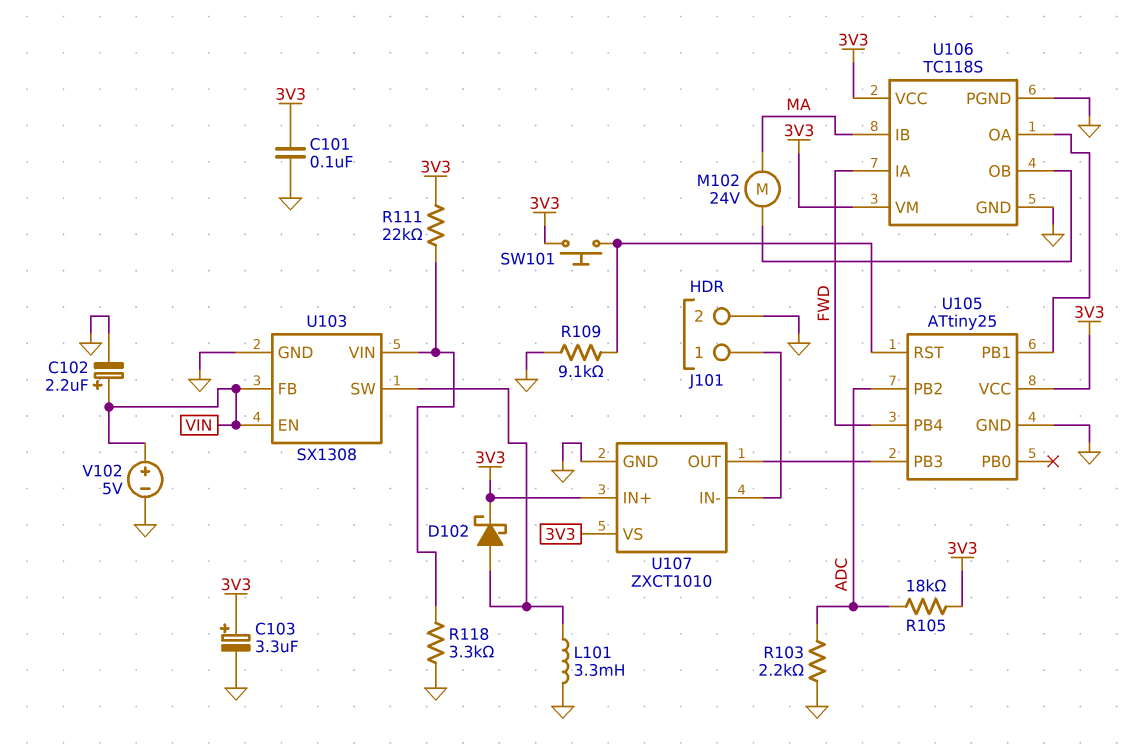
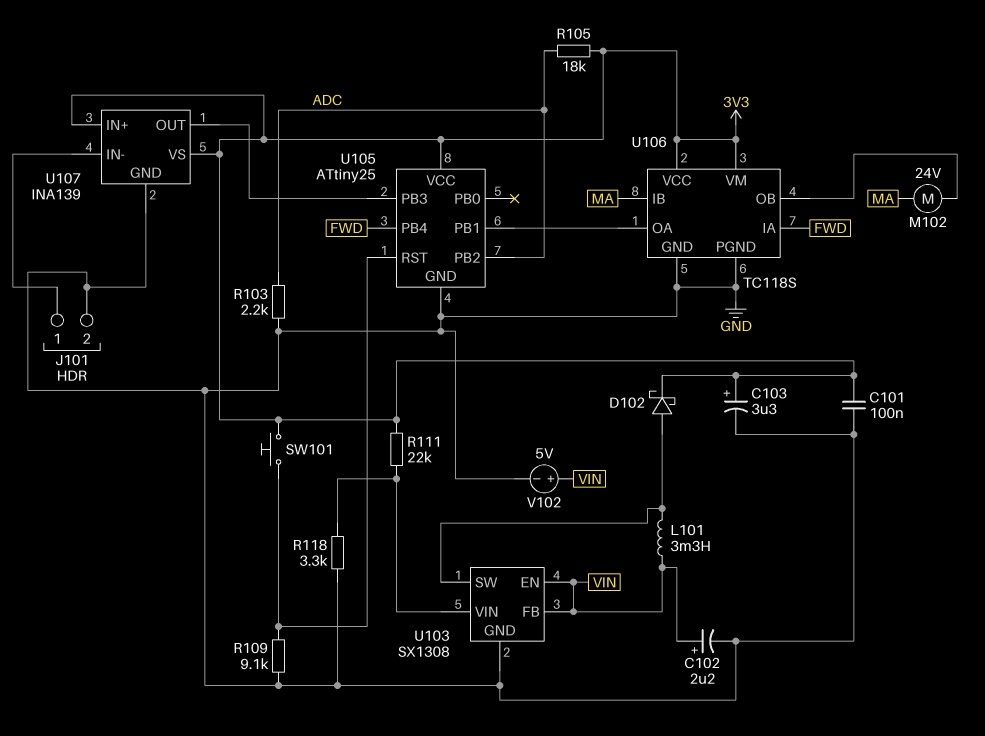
L101: 3.3mH (GND, U103/SW) -> 3.3mH (U103/SW, VIN)
U107: ZXCT1010 -> INA139

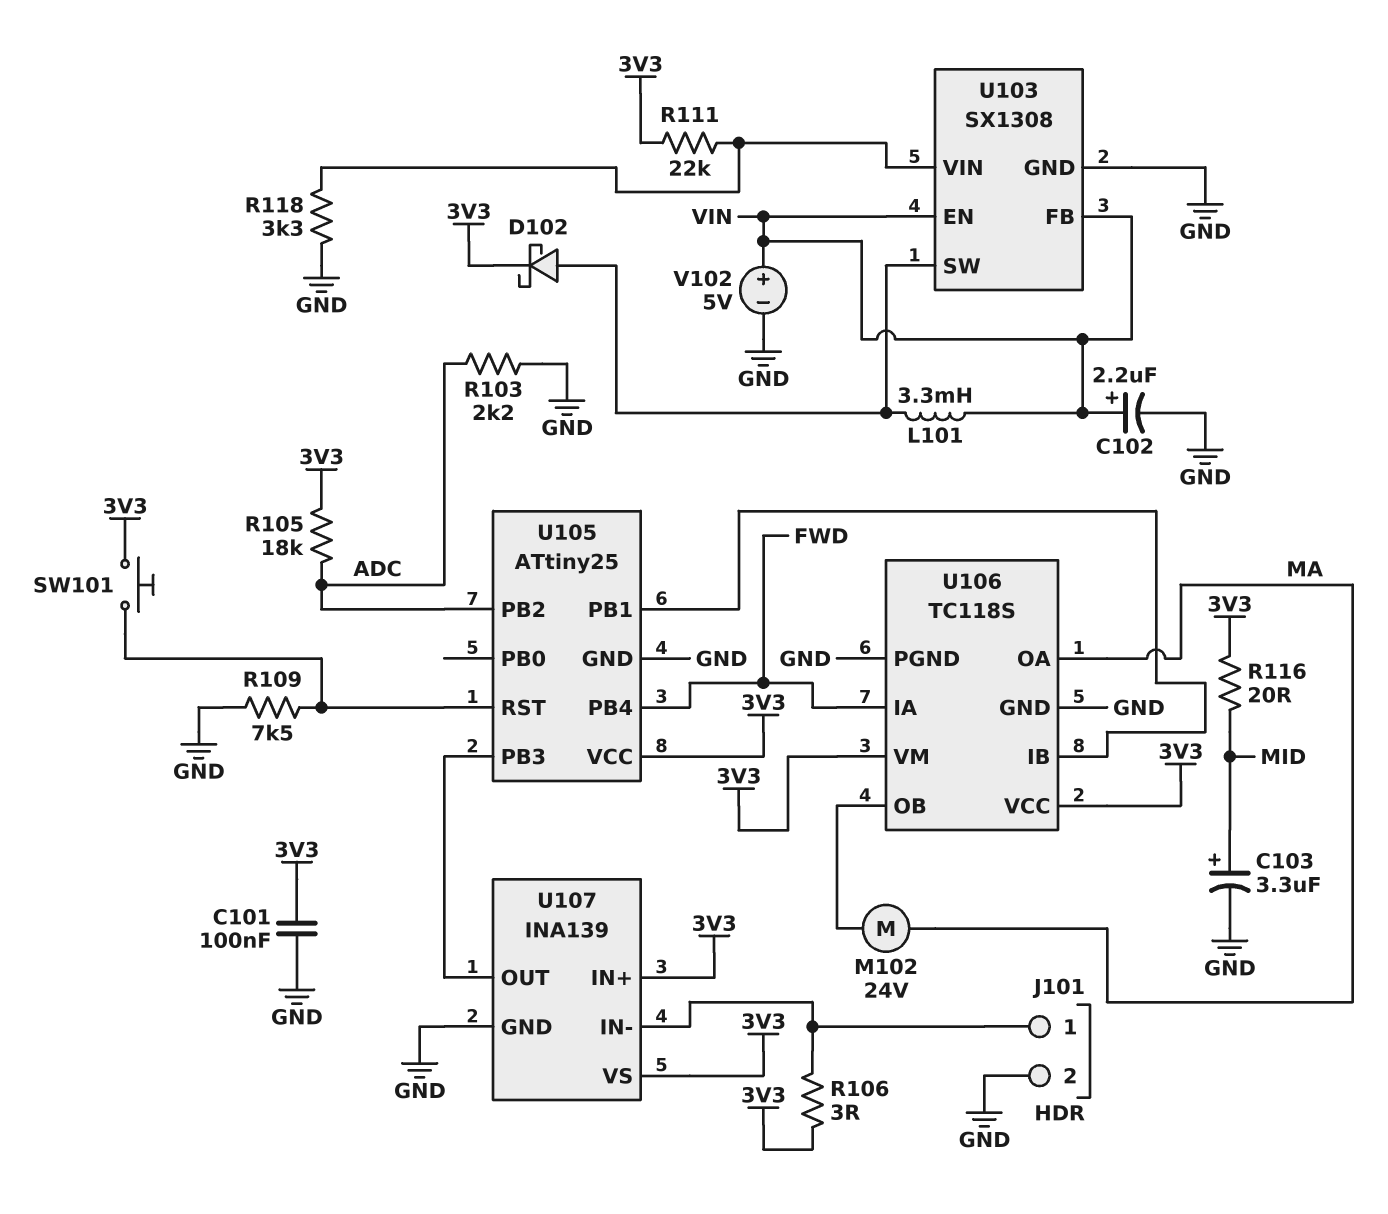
C103: 3.3uF (plus 3V3, minus GND) -> 3.3uF (plus MID, minus GND)
R106: none -> 3 (3V3, J101/1)
R109: 9.1k (GND, U105/RST) -> 7.5k (GND, U105/RST)
R116: none -> 20 (3V3, MID)
U106 pin IB: MA -> U105/PB1
U106 pin OA: U105/PB1 -> MA

